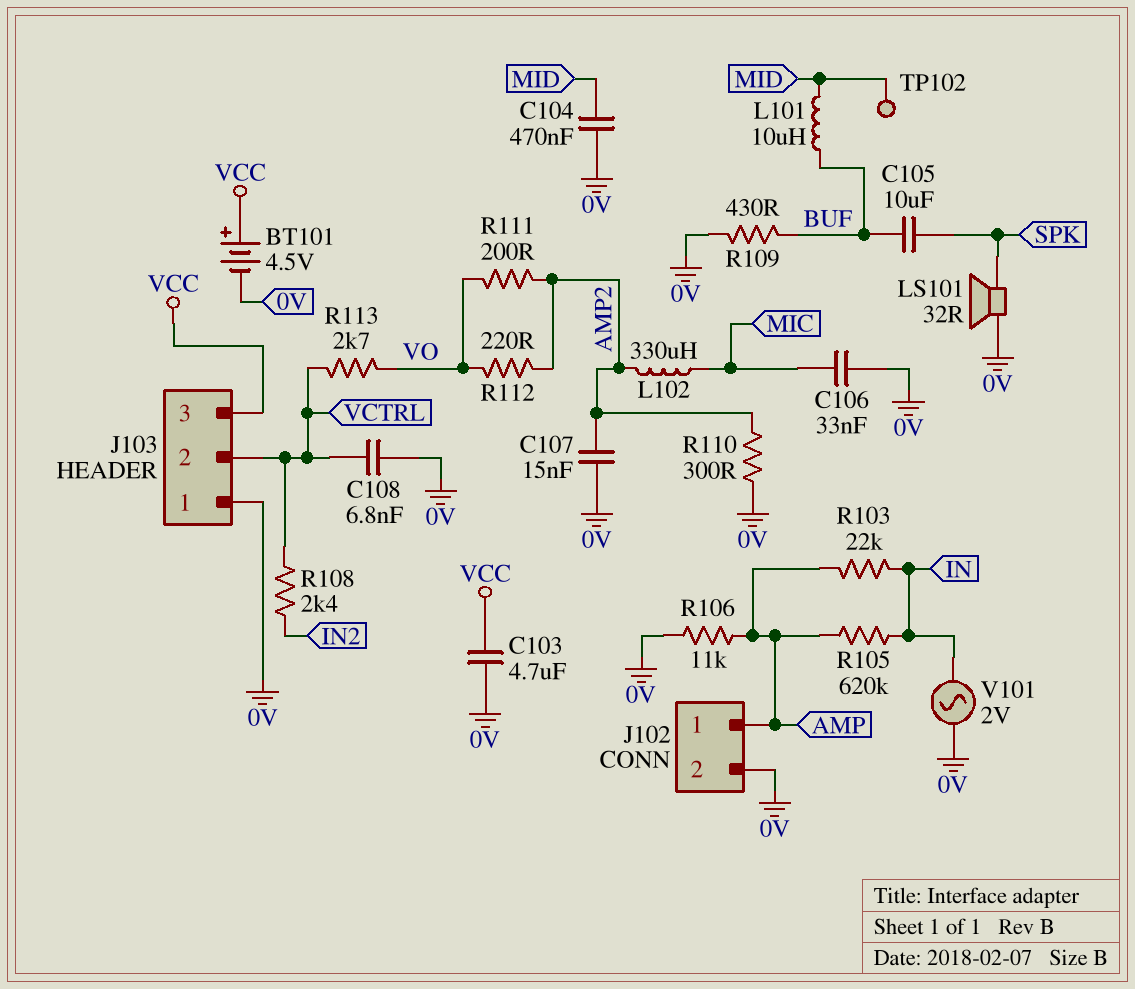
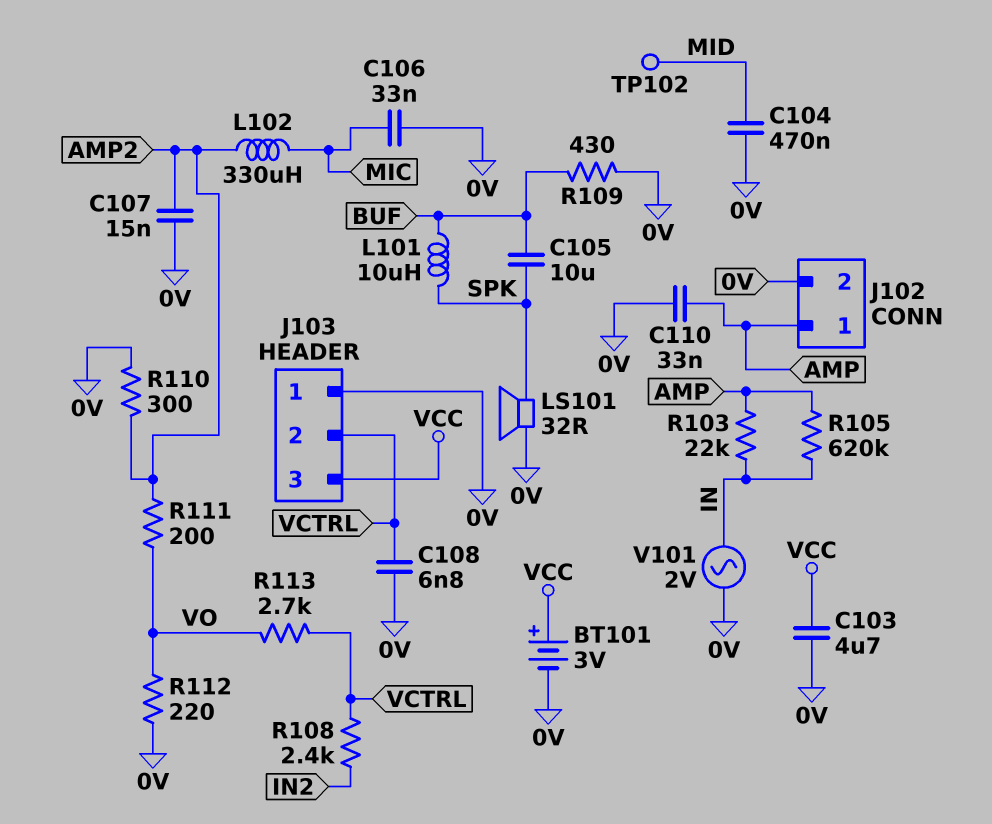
BT101: 4.5V (plus VCC, minus 0V) -> 3V (plus VCC, minus 0V)
C110: none -> 33nF (0V, AMP)
L101: 10uH (BUF, MID) -> 10uH (BUF, SPK)
R106: 11k (0V, AMP) -> none
R112: 220 (AMP2, VO) -> 220 (0V, VO)

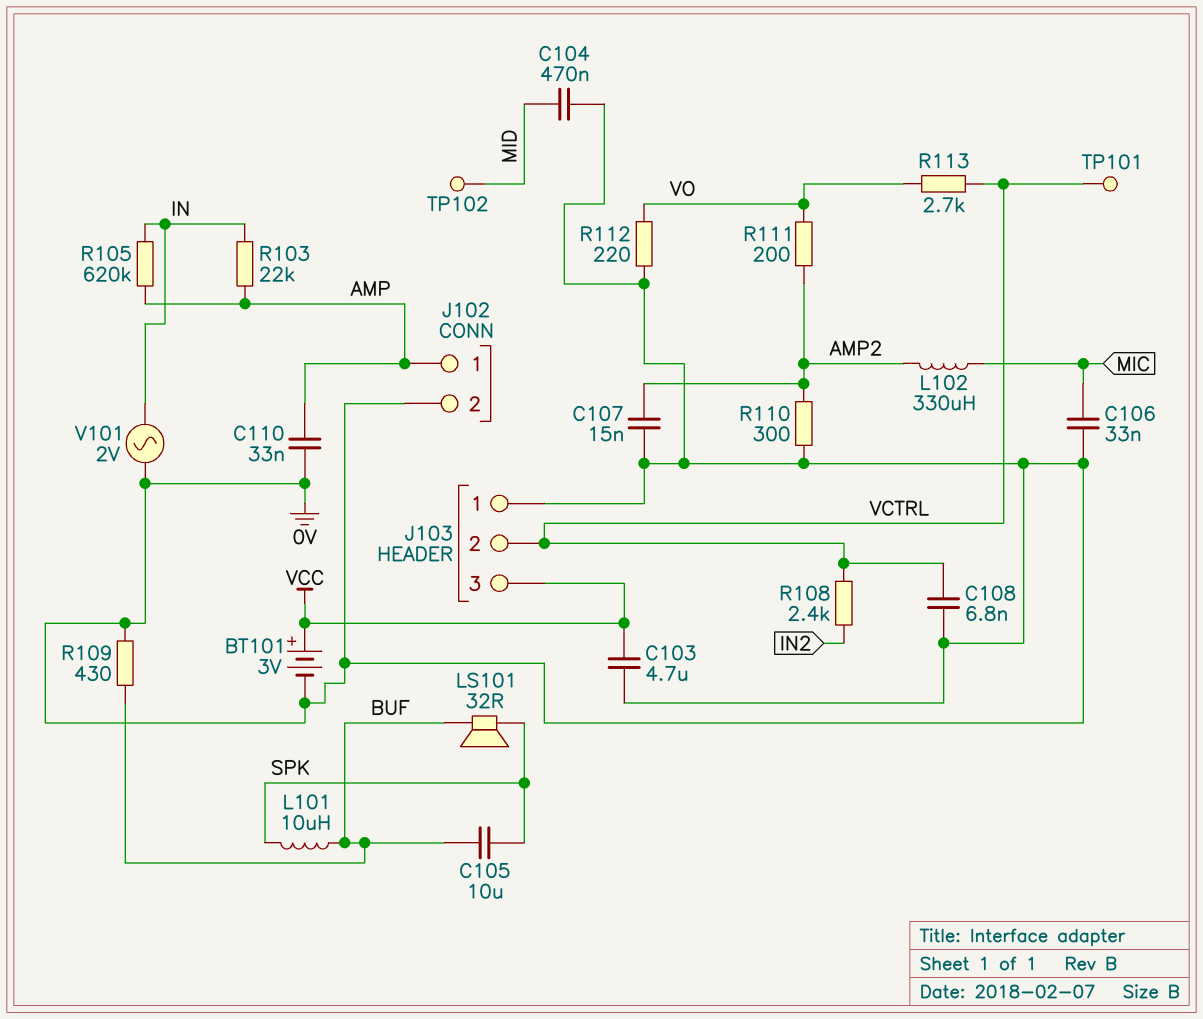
LS101: speaker 32R (0V, SPK) -> speaker 32R (BUF, SPK)
TP101: none -> test point (VCTRL)

